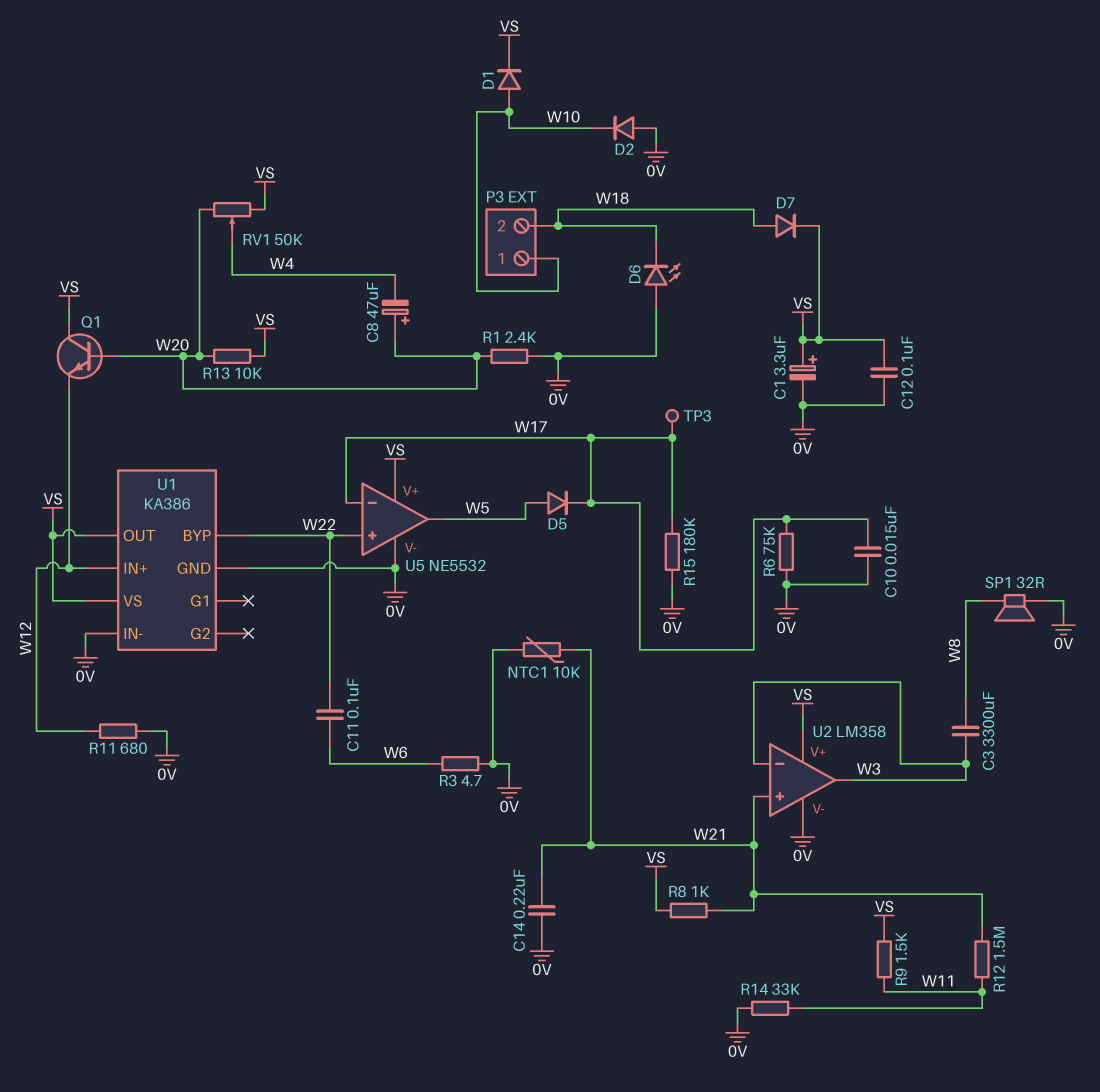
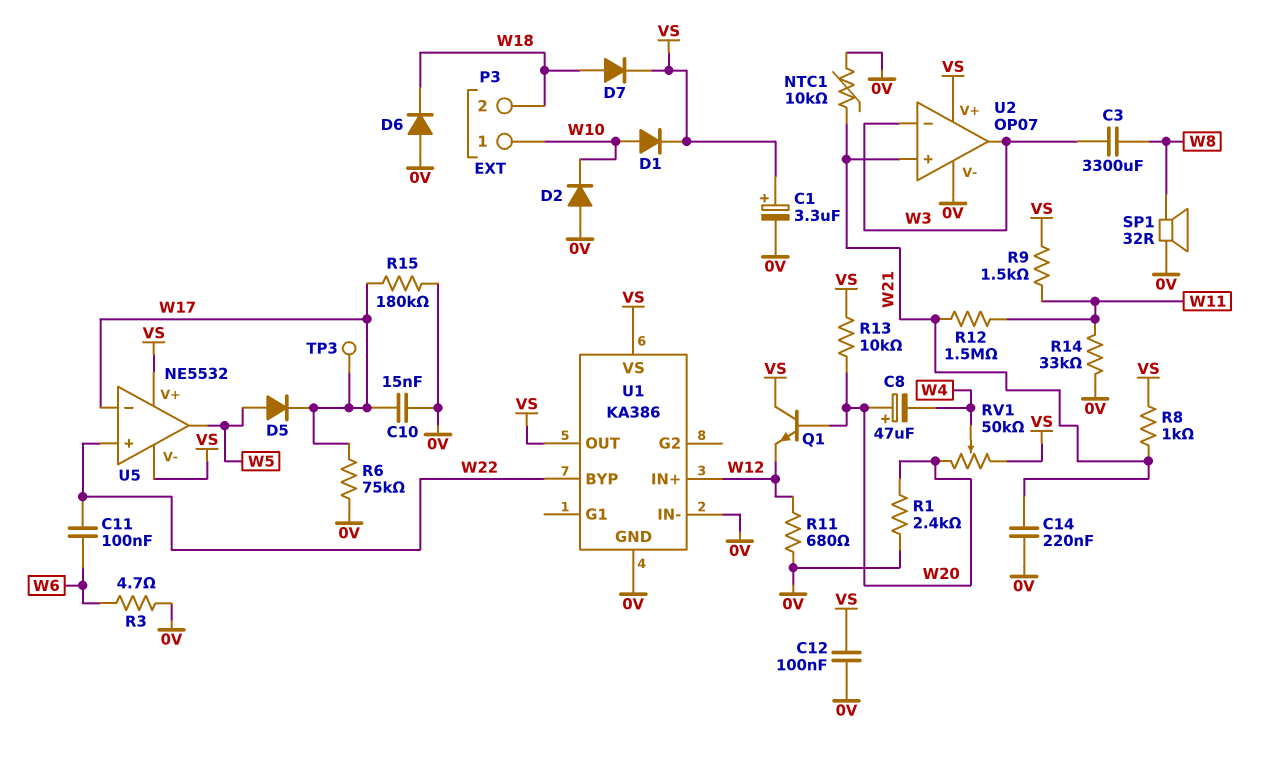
D6: LED (A 0V, K W18) -> diode (A 0V, K W18)
U2: LM358 -> OP07
U5 pin V-: 0V -> VS

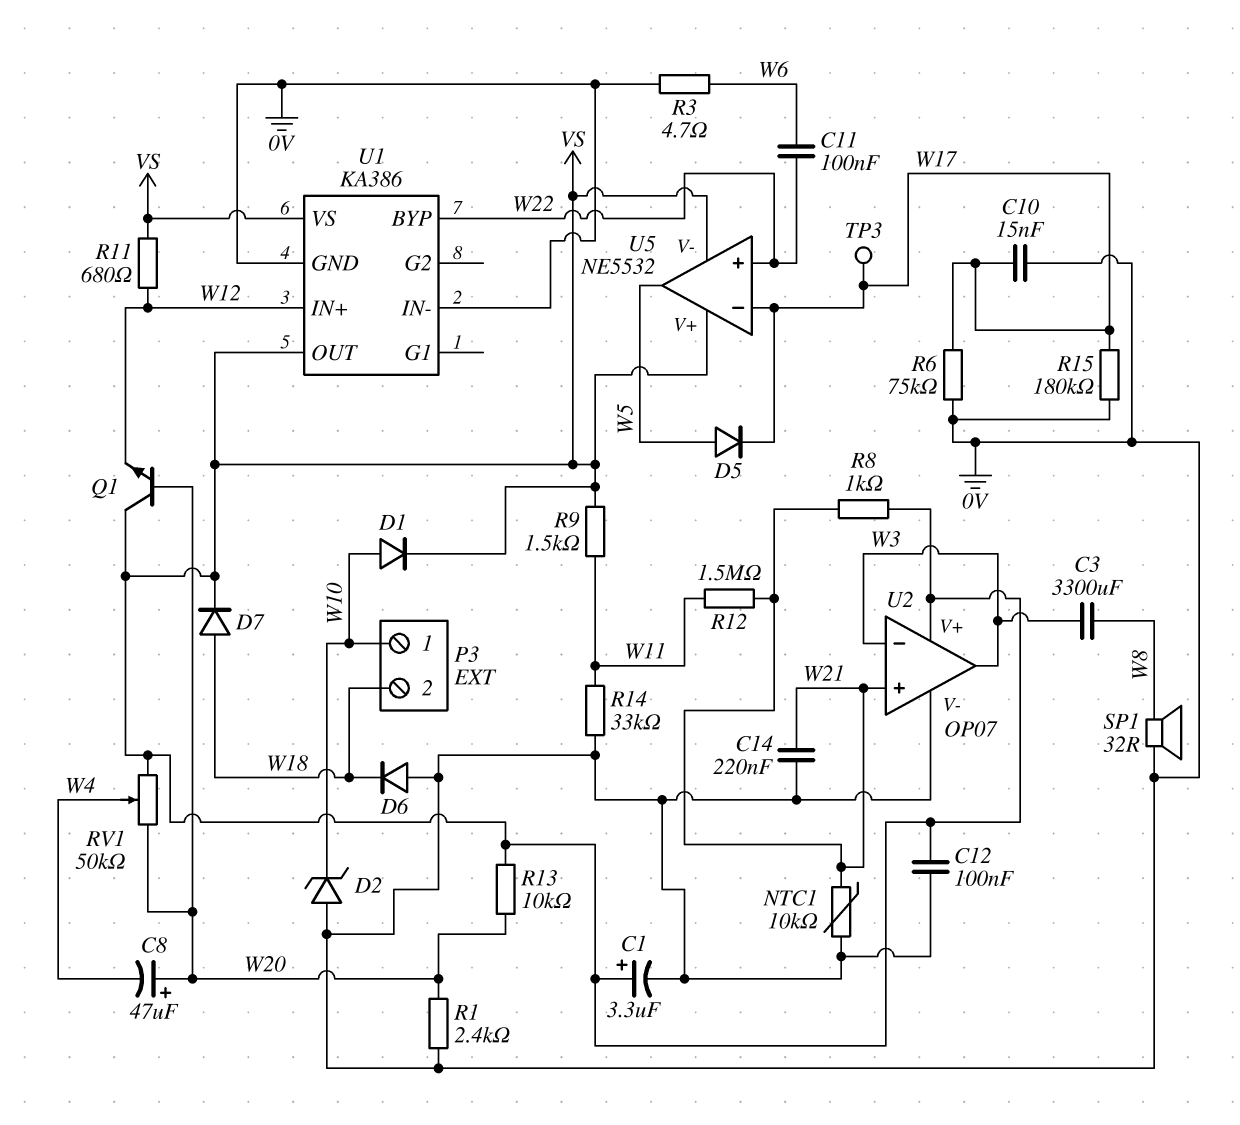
D2: diode (A 0V, K W10) -> zener (A 0V, K W10)
R11: 680 (0V, W12) -> 680 (VS, W12)

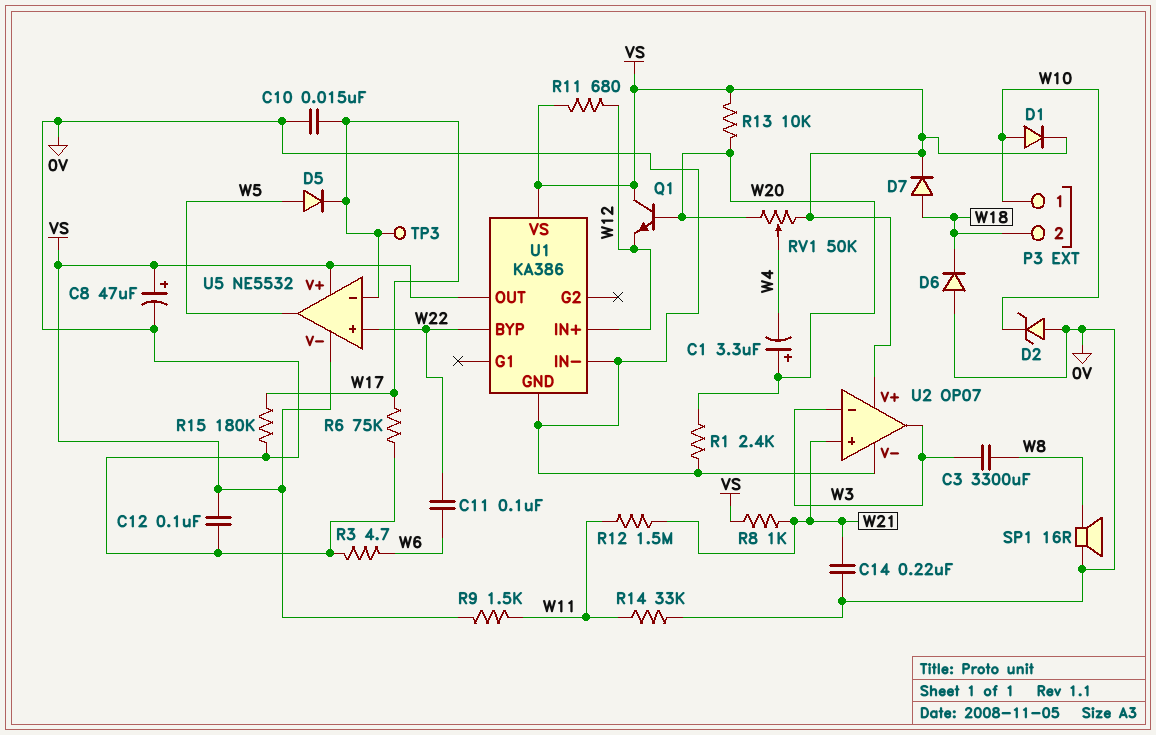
C1: 3.3uF (plus VS, minus 0V) -> 3.3uF (plus W20, minus W4)
C8: 47uF (plus W20, minus W4) -> 47uF (plus VS, minus 0V)
NTC1: 10k (0V, W21) -> none
SP1: speaker 32R (0V, W8) -> speaker 16R (0V, W8)

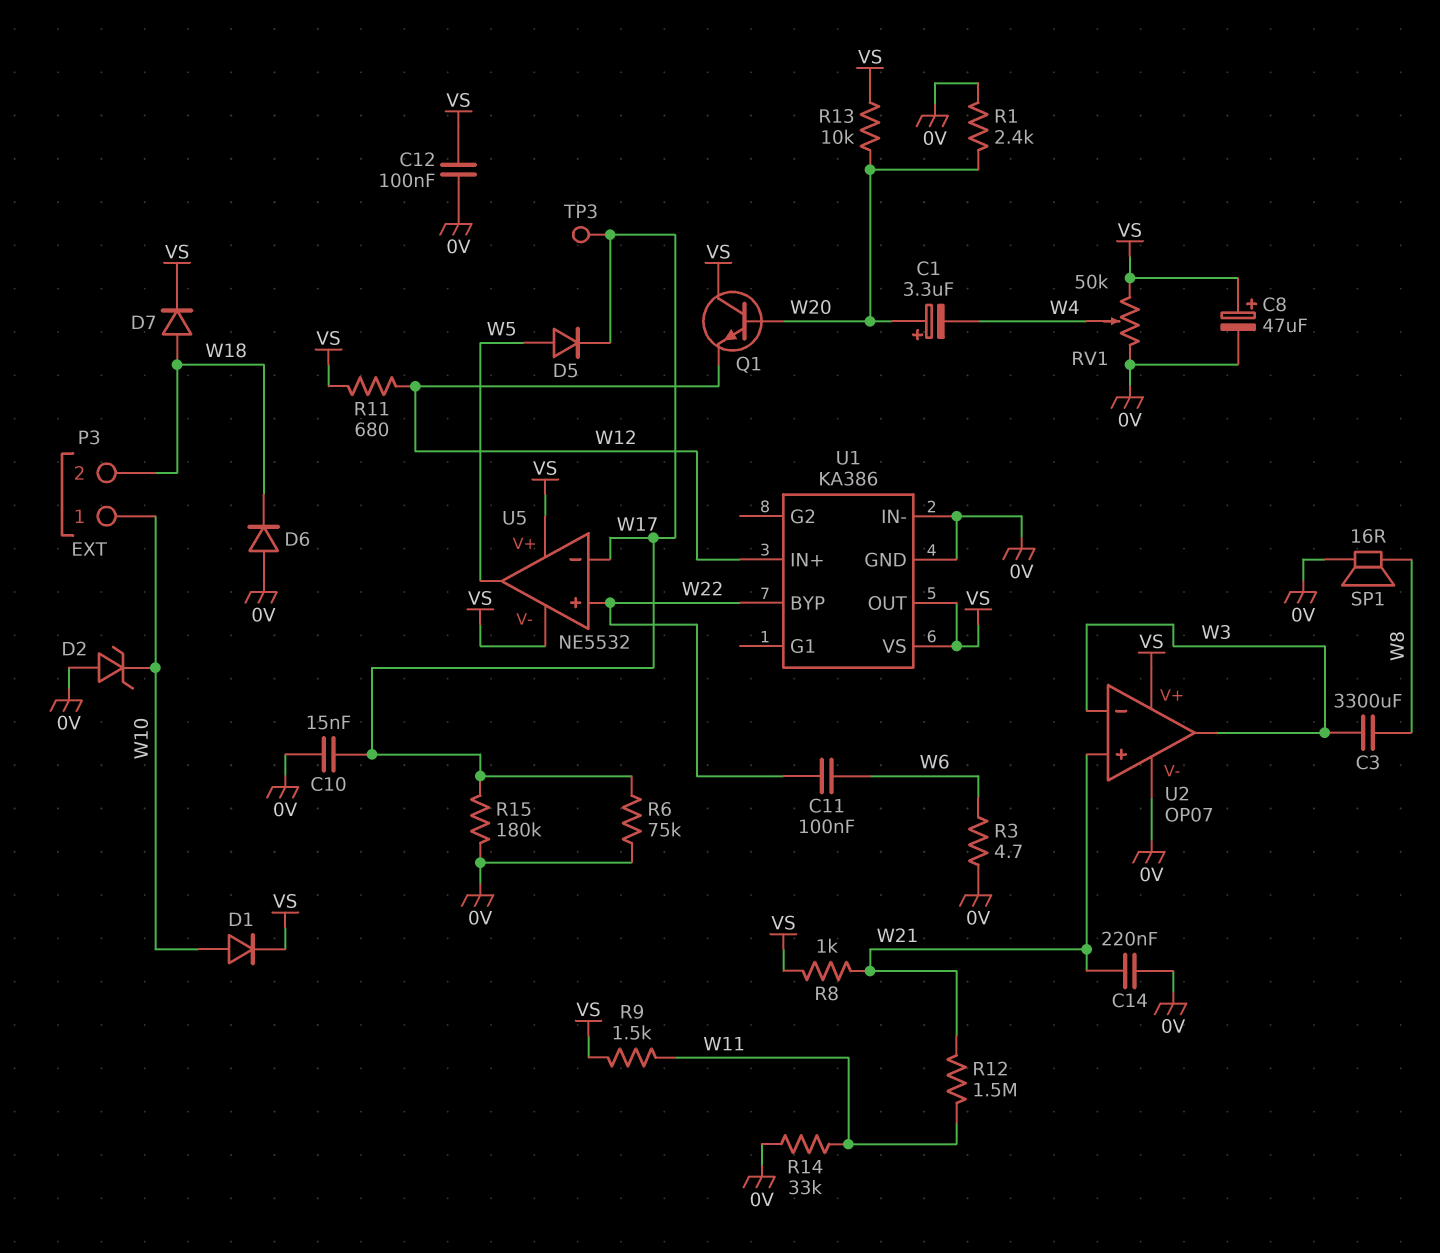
RV1: 50k (VS, W20, wiper W4) -> 50k (0V, VS, wiper W4)

